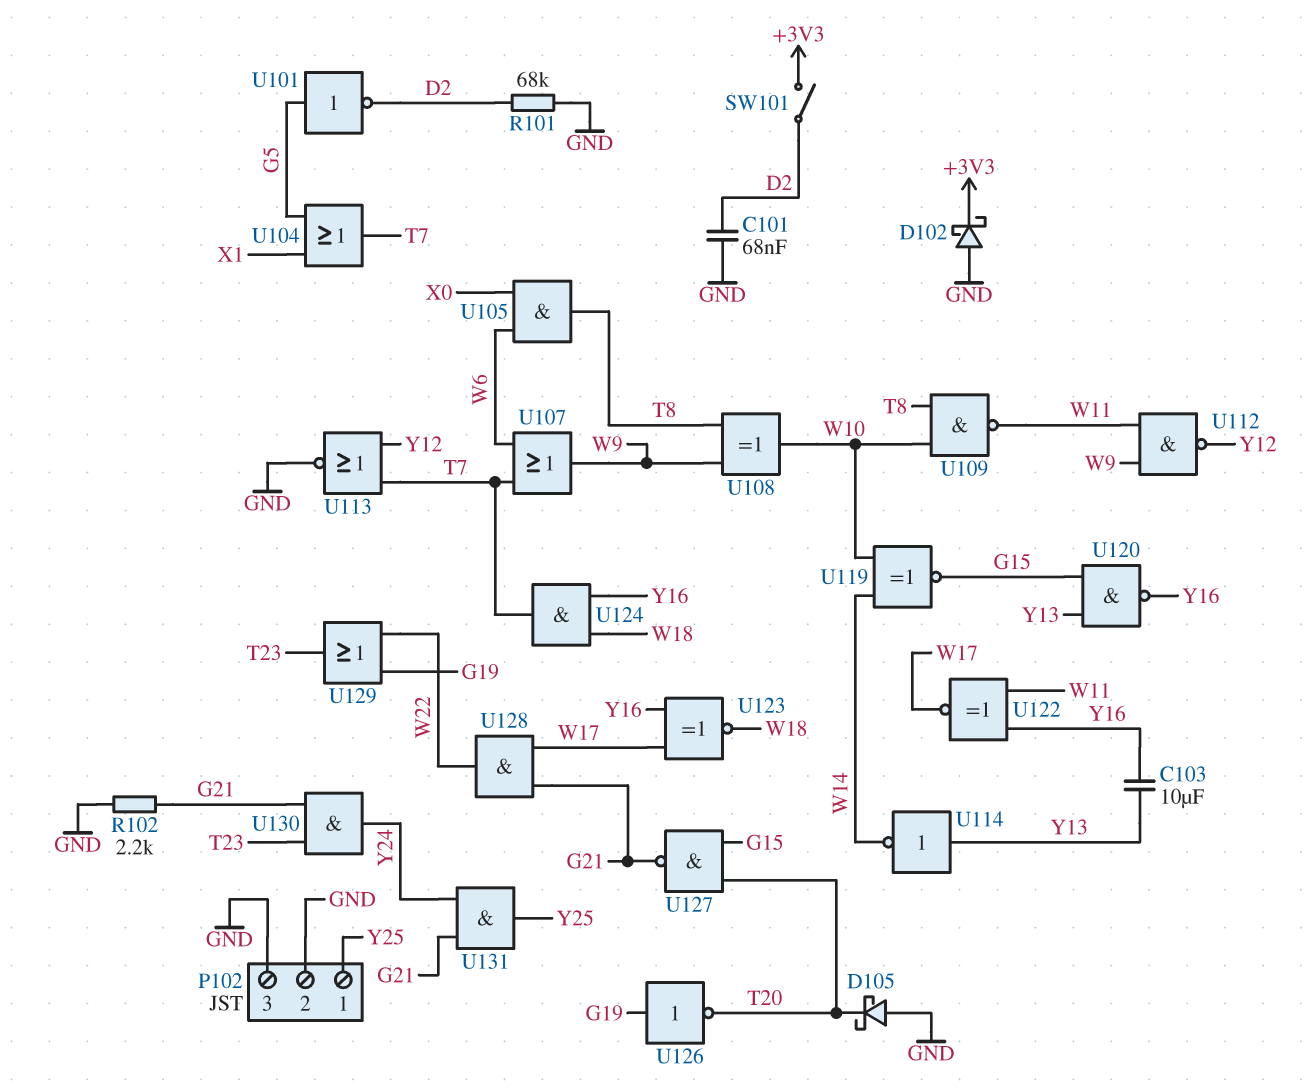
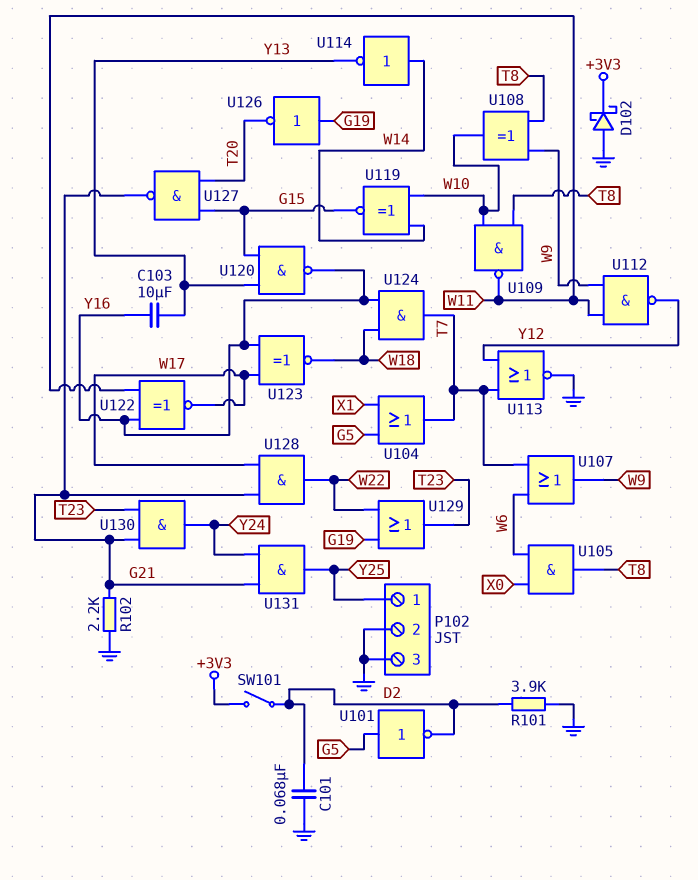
D105: schottky (A GND, K T20) -> none
R101: 68k (D2, GND) -> 3.9k (D2, GND)
U114: NOT (in Y13, out W14) -> NOT (in W14, out Y13)

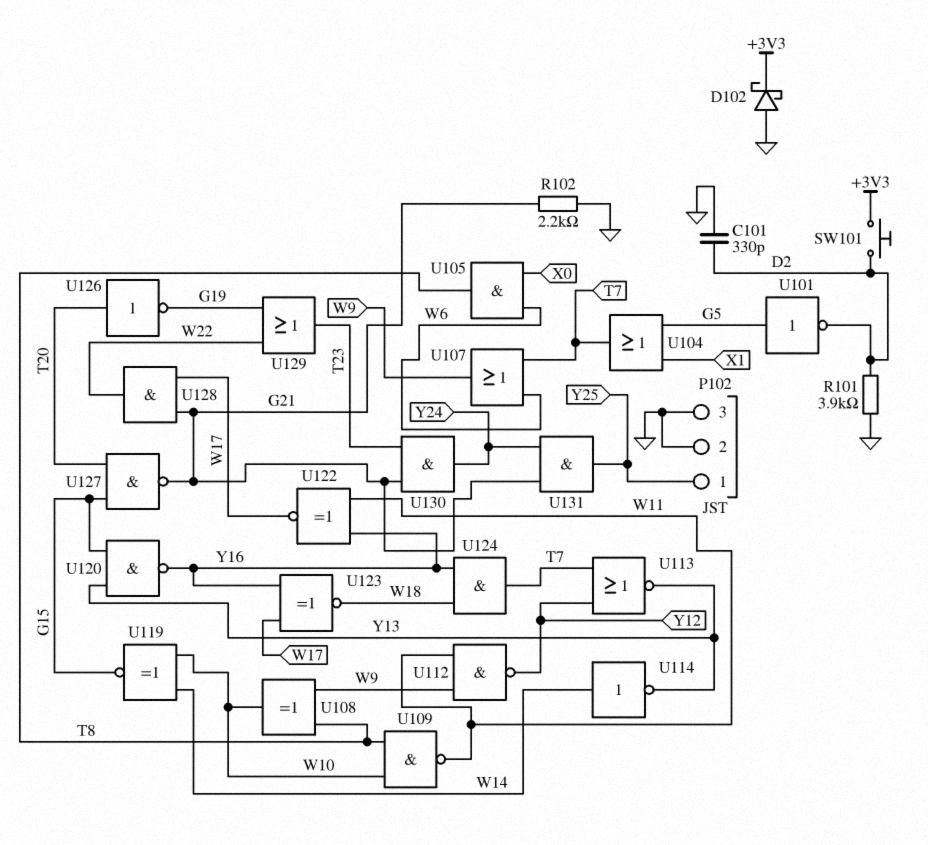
C101: 68nF (D2, GND) -> 330pF (D2, GND)
C103: 10uF (Y13, Y16) -> none
SW101: switch (+3V3, D2) -> button (+3V3, D2)
U113: NOR (in T7, in Y12, out GND) -> NOR (in T7, in Y12, out Y13)
U126: NOT (in G19, out T20) -> NOT (in T20, out G19)

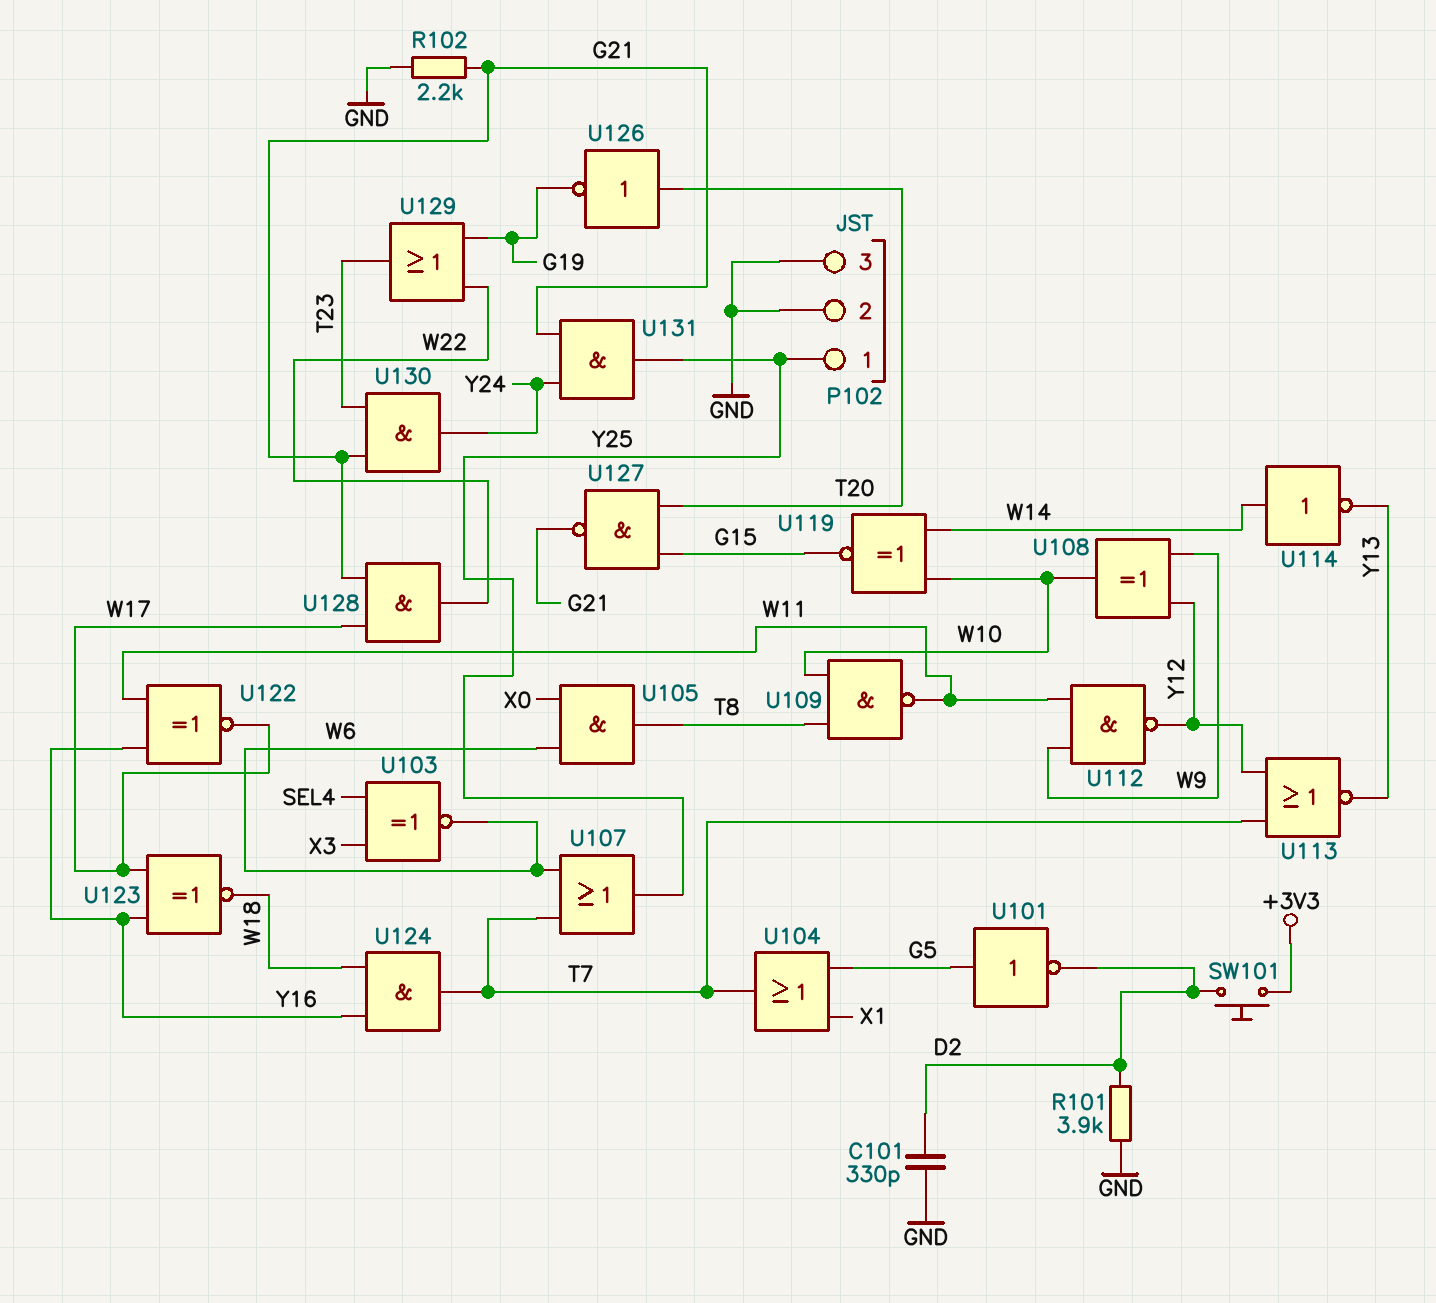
D102: schottky (A GND, K +3V3) -> none
U103: none -> XNOR (in SEL4, in X3, out W6)
U107: OR (in T7, in W6, out W9) -> OR (in T7, in W6, out Y25)
U108: XOR (in T8, in W9, out W10) -> XOR (in W9, in Y12, out W10)
U120: NAND (in G15, in Y13, out Y16) -> none

